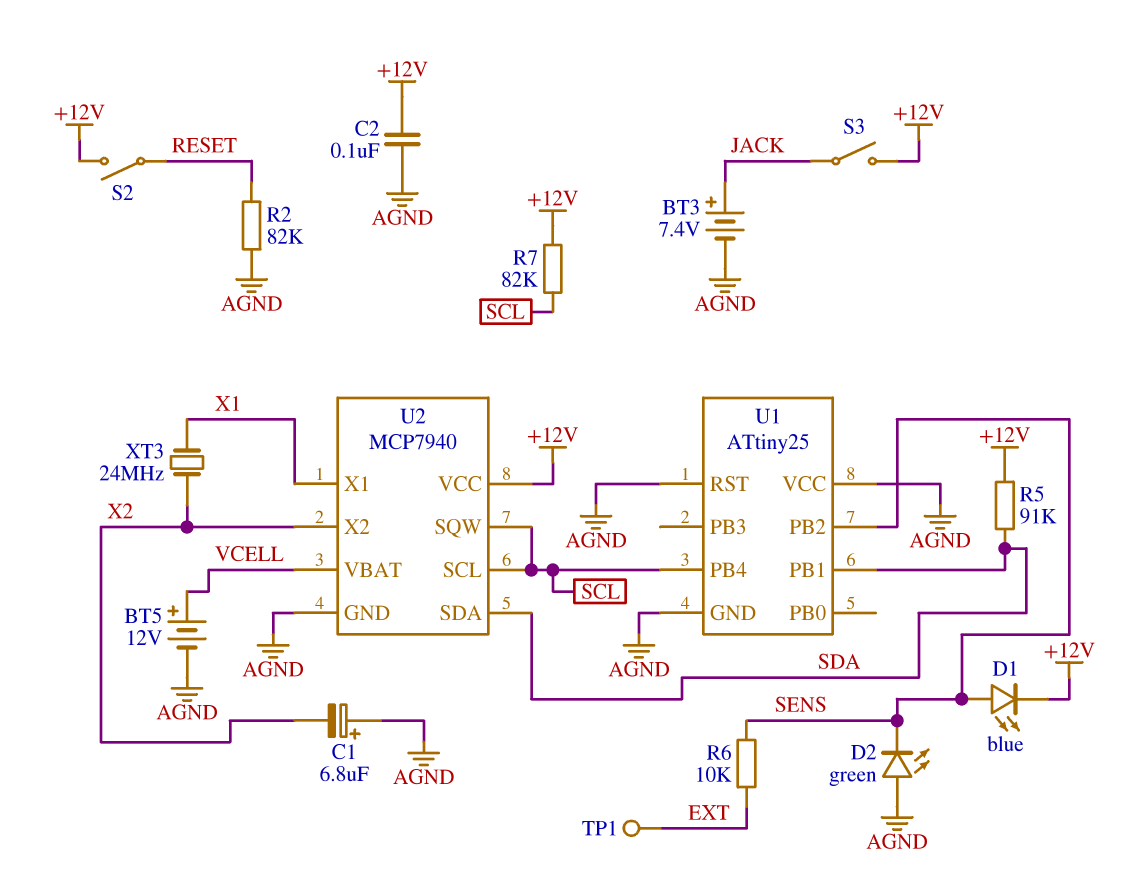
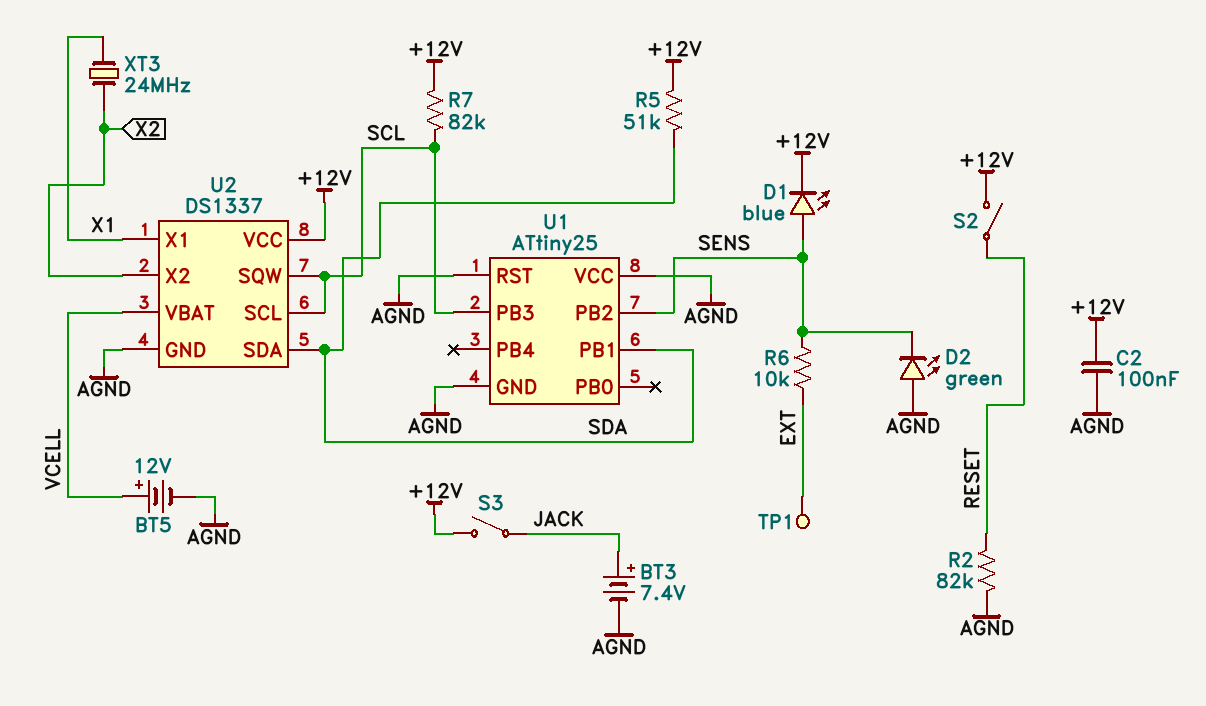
C1: 6.8uF (plus AGND, minus X2) -> none
R5: 91k (+12V, SDA) -> 51k (+12V, SDA)
U1 pin PB3: none -> SCL
U1 pin PB4: SCL -> none
U2: MCP7940 -> DS1337

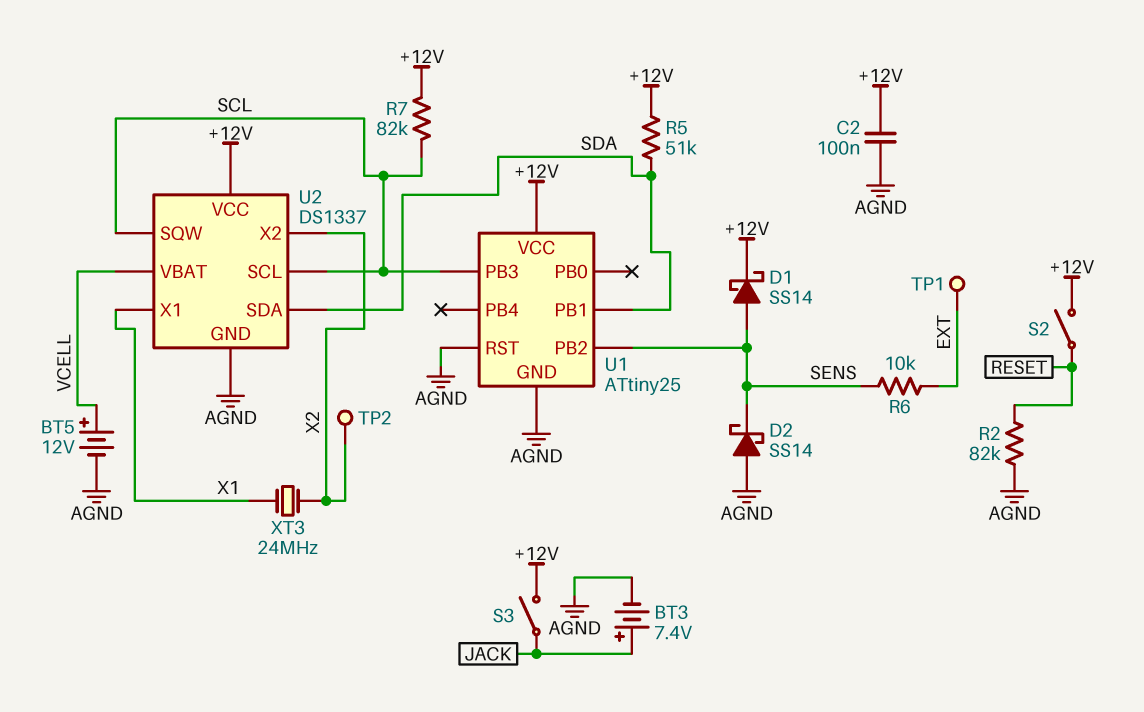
D1: LED blue (A SENS, K +12V) -> schottky SS14 (A SENS, K +12V)
D2: LED green (A AGND, K SENS) -> schottky SS14 (A AGND, K SENS)
TP2: none -> test point (X2)
U1 pin VCC: AGND -> +12V

